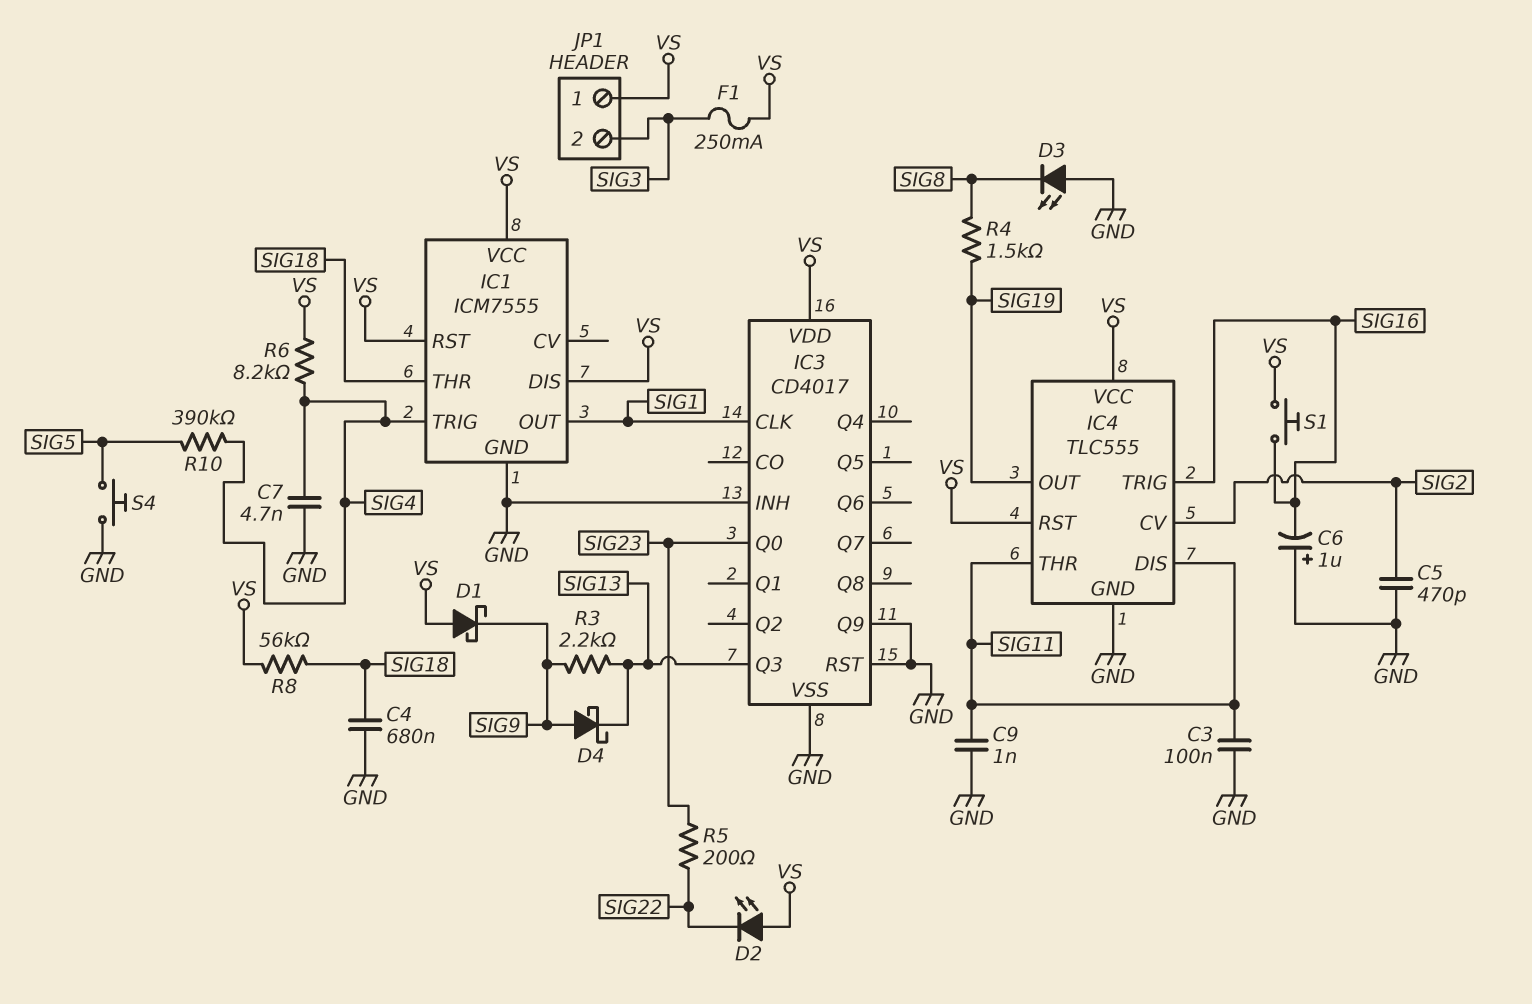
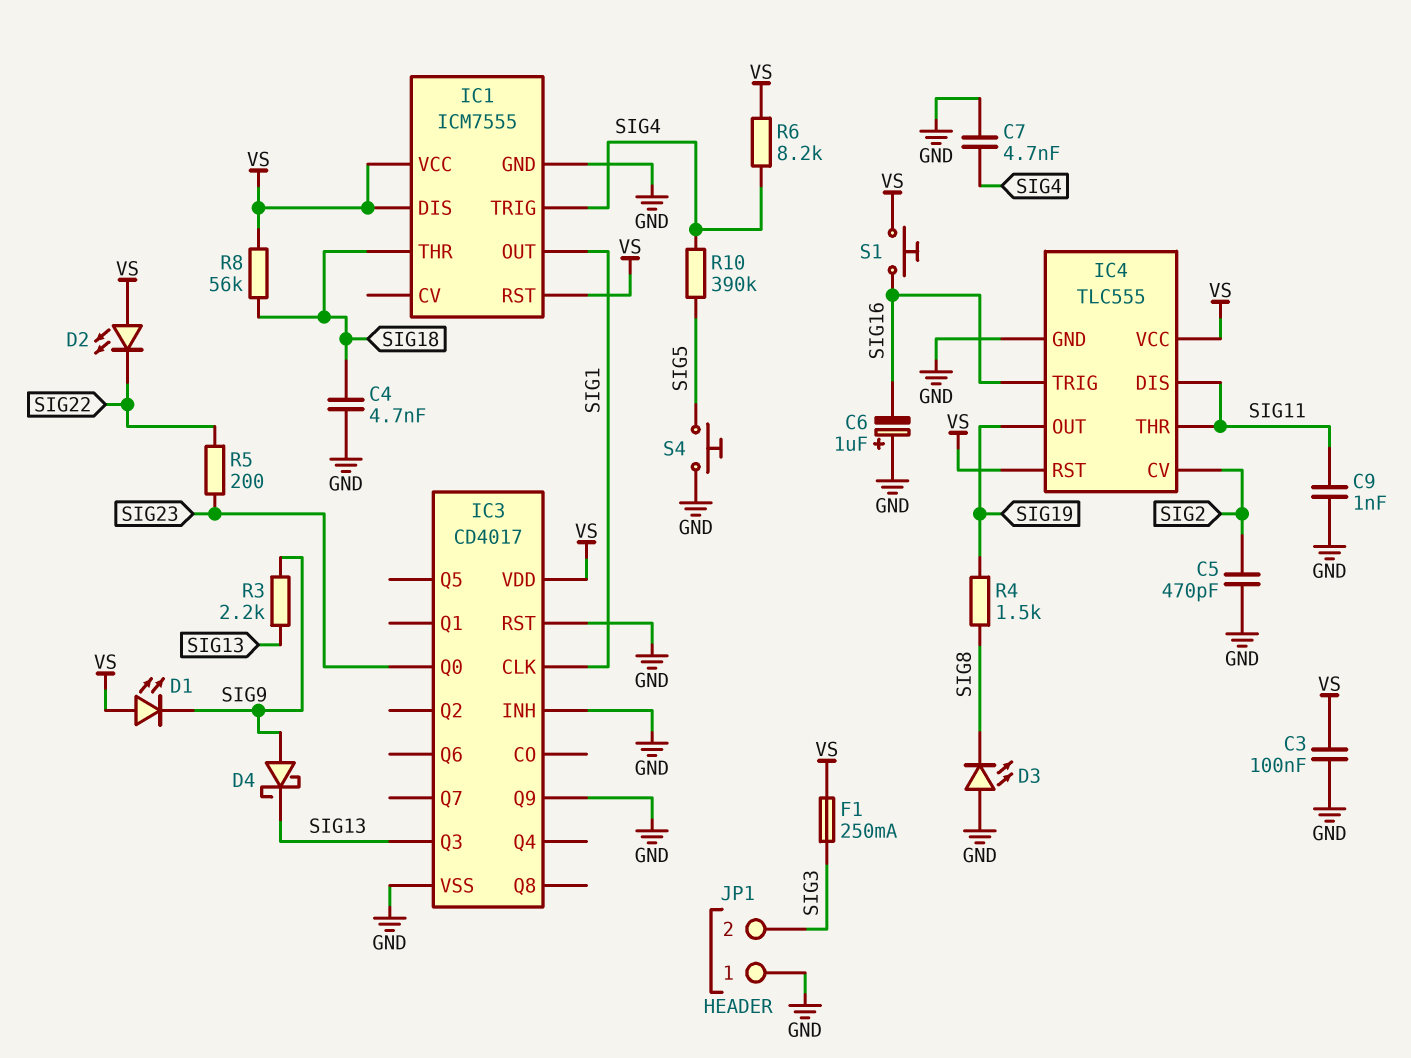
C3: 100nF (GND, SIG11) -> 100nF (GND, VS)
C4: 680nF (GND, SIG18) -> 4.7nF (GND, SIG18)
D1: schottky (A VS, K SIG9) -> LED (A VS, K SIG9)
JP1 pin 1: VS -> GND

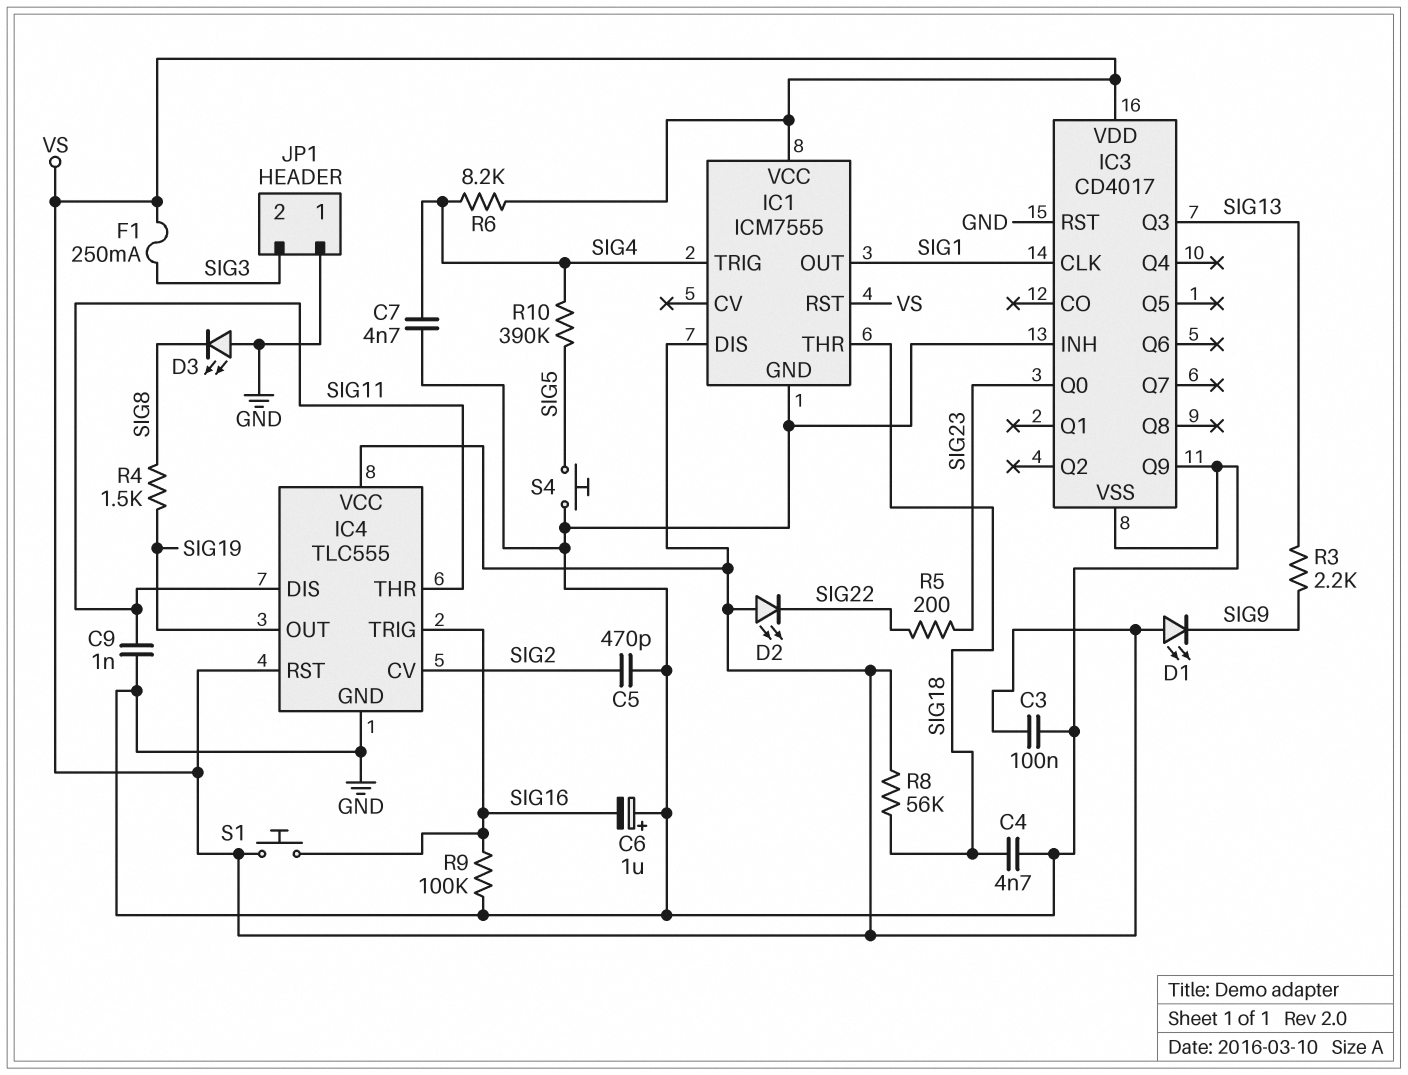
D4: schottky (A SIG9, K SIG13) -> none
R9: none -> 100k (GND, SIG16)

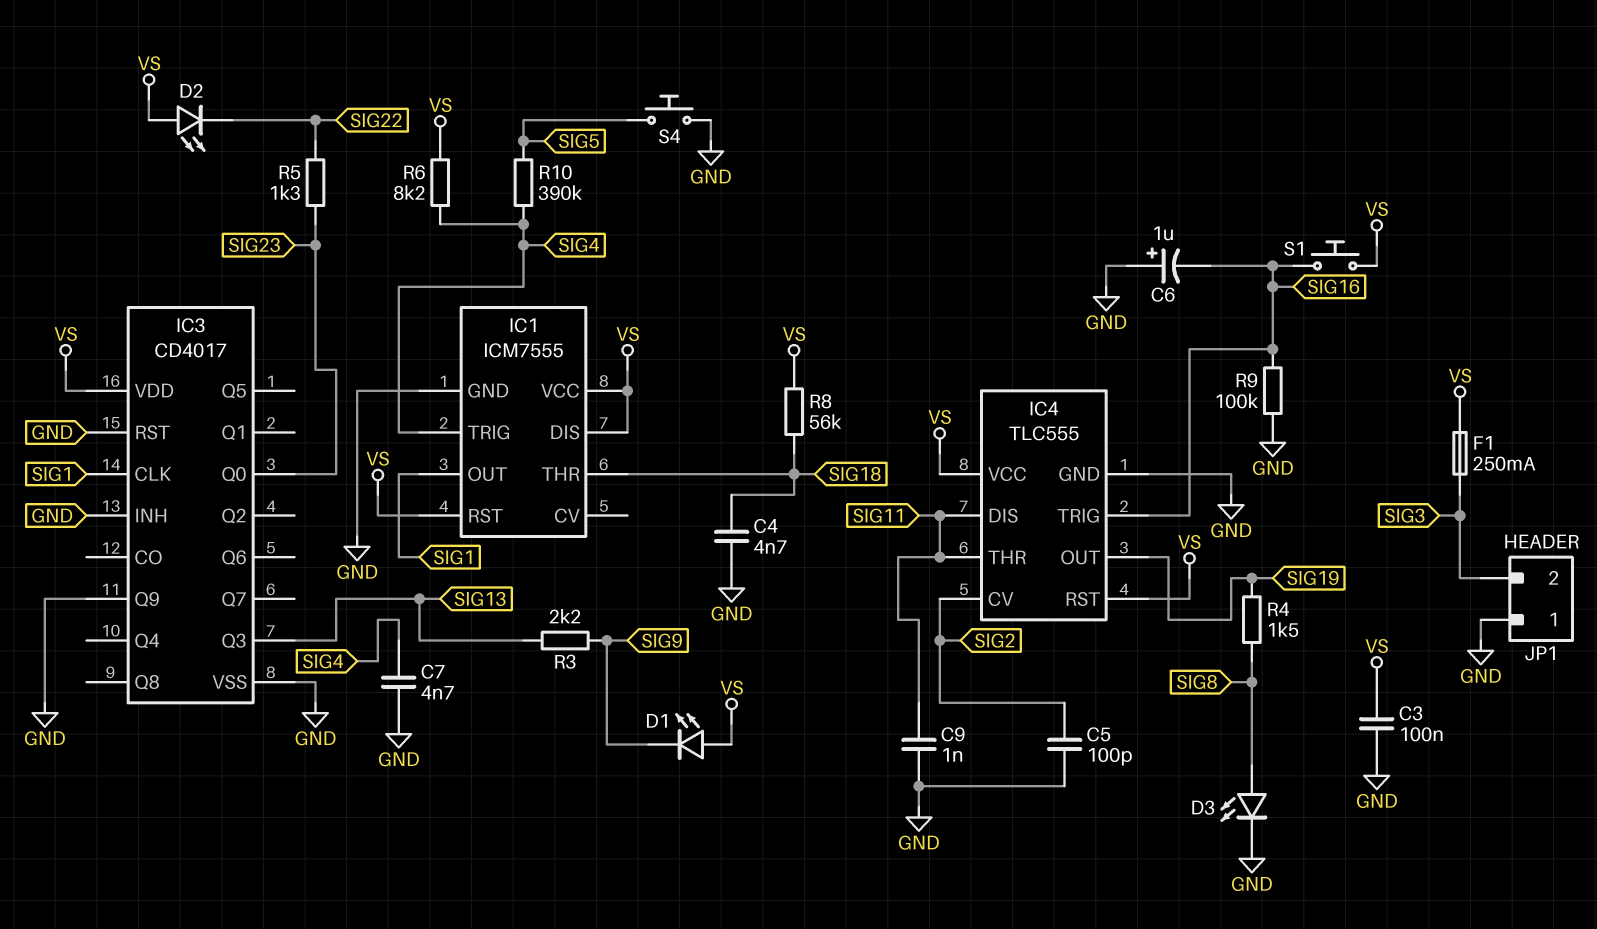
C5: 470pF (GND, SIG2) -> 100pF (GND, SIG2)
D3: LED (A GND, K SIG8) -> LED (A SIG8, K GND)
R5: 200 (SIG22, SIG23) -> 1.3k (SIG22, SIG23)

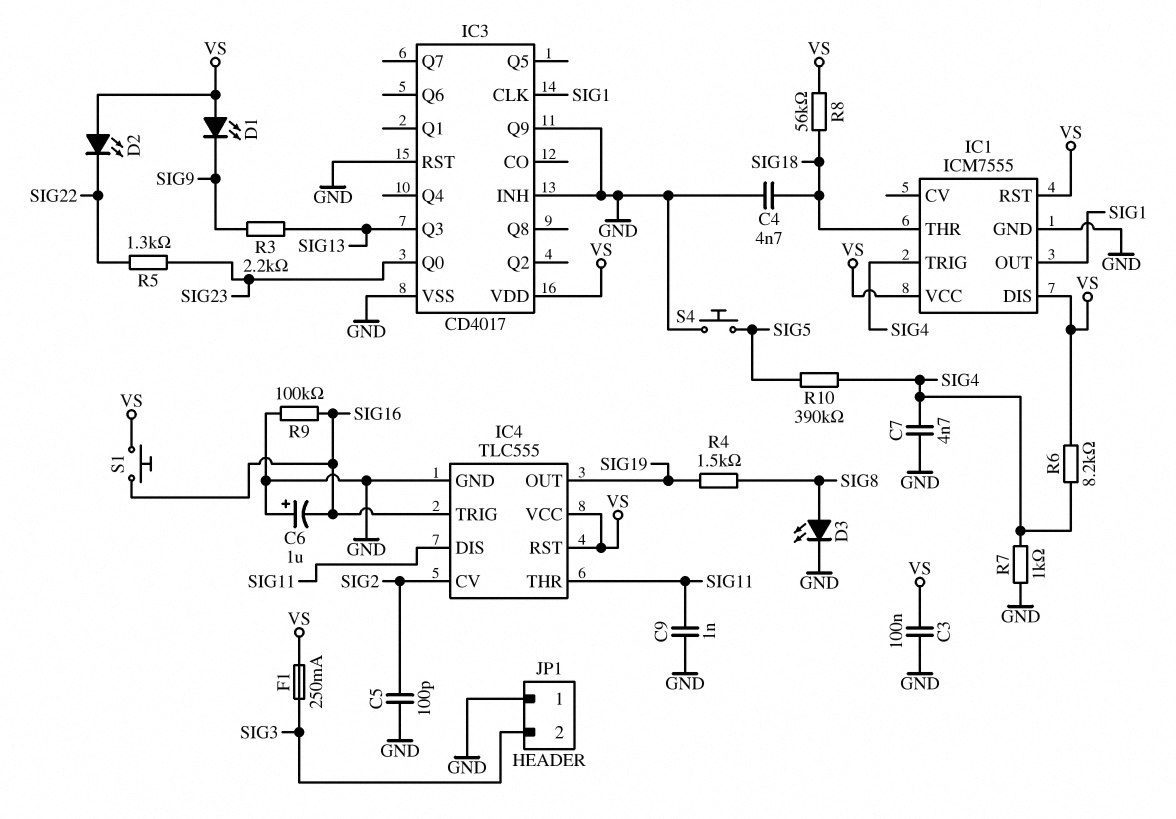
R7: none -> 1k (GND, SIG4)

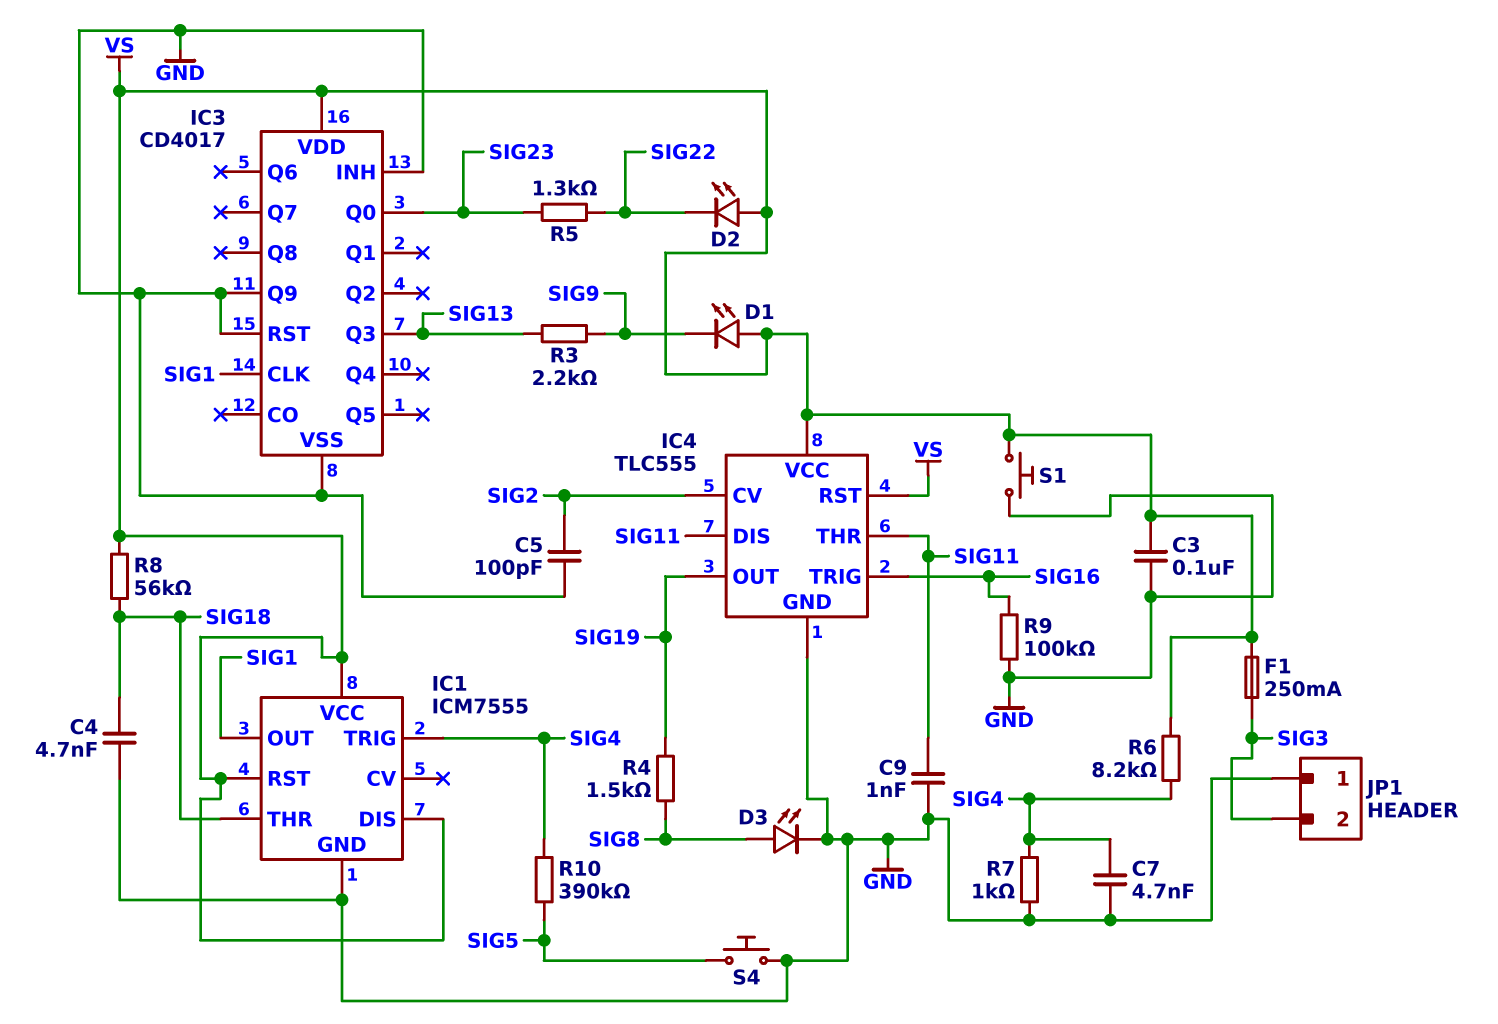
C6: 1uF (plus GND, minus SIG16) -> none
S1: button (SIG16, VS) -> button (GND, VS)

